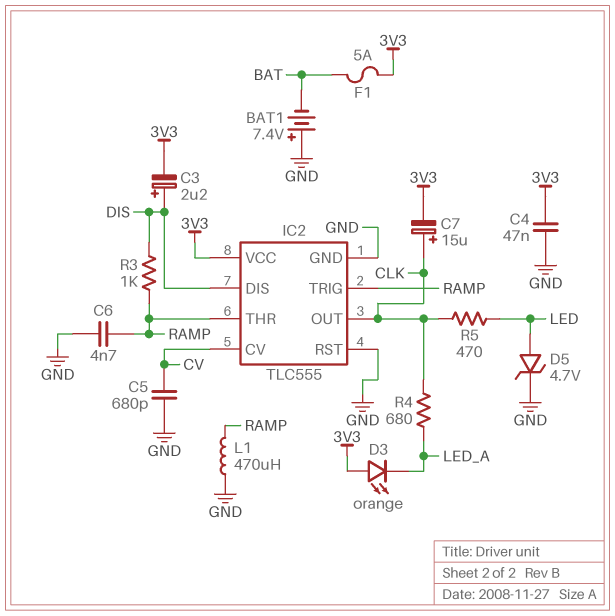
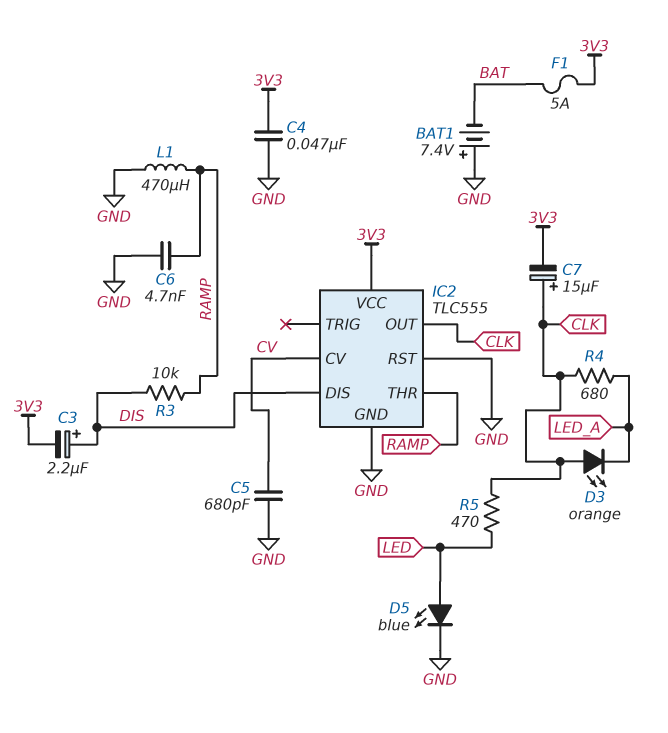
D3: LED orange (A 3V3, K LED_A) -> LED orange (A CLK, K LED_A)
D5: zener 4.7V (A LED, K GND) -> LED blue (A LED, K GND)
IC2 pin TRIG: RAMP -> none
R3: 1k (DIS, RAMP) -> 10k (DIS, RAMP)

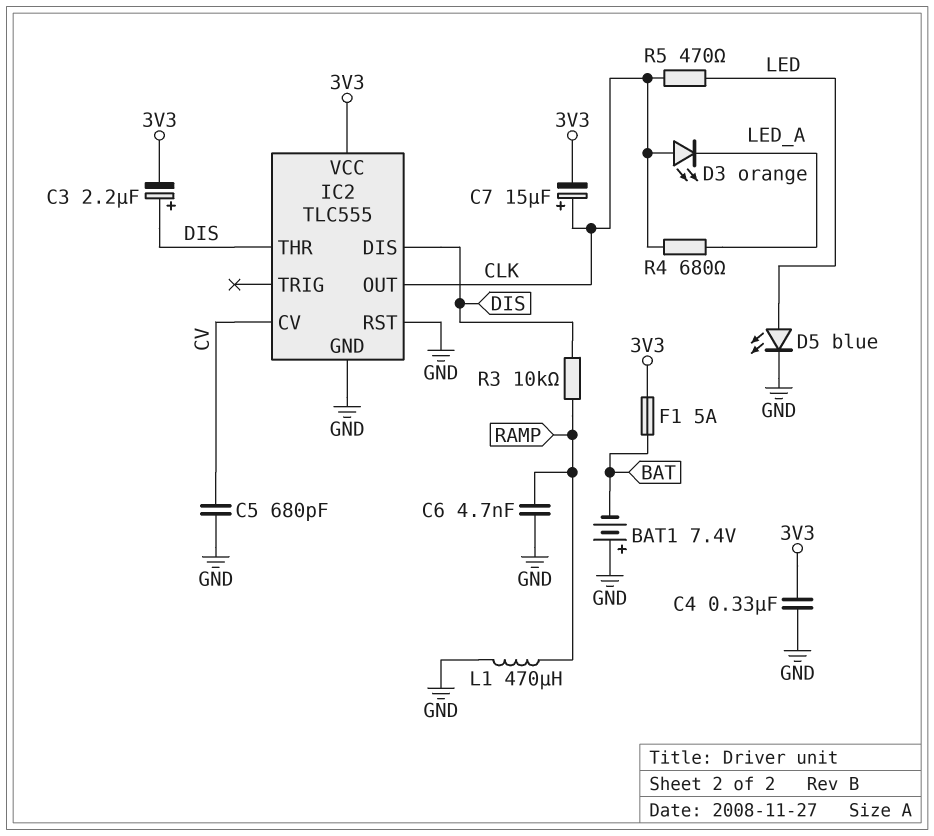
C4: 47nF (3V3, GND) -> 330nF (3V3, GND)
IC2 pin THR: RAMP -> DIS

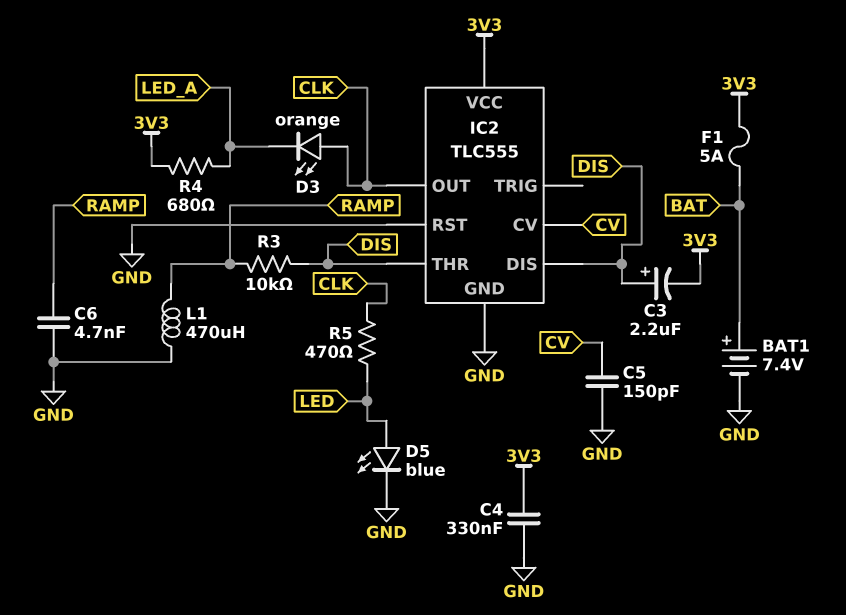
BAT1: 7.4V (plus GND, minus BAT) -> 7.4V (plus BAT, minus GND)
C5: 680pF (CV, GND) -> 150pF (CV, GND)
C7: 15uF (plus CLK, minus 3V3) -> none
R4: 680 (CLK, LED_A) -> 680 (3V3, LED_A)

